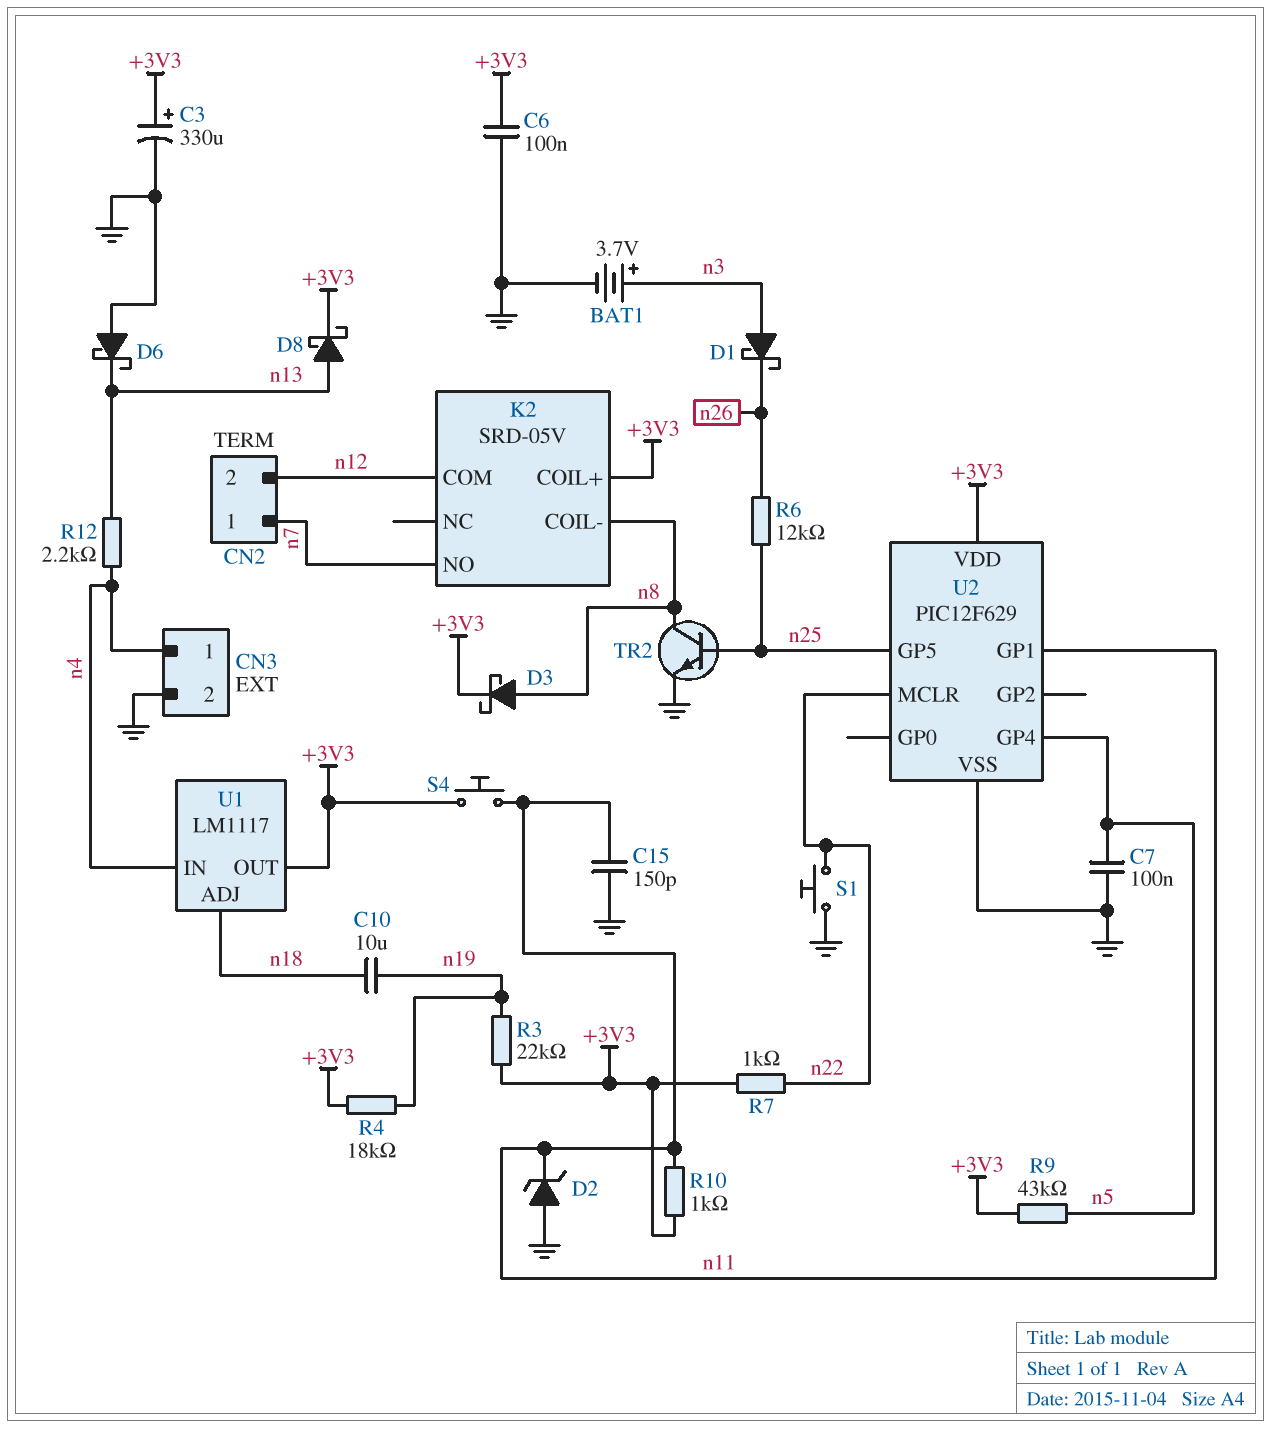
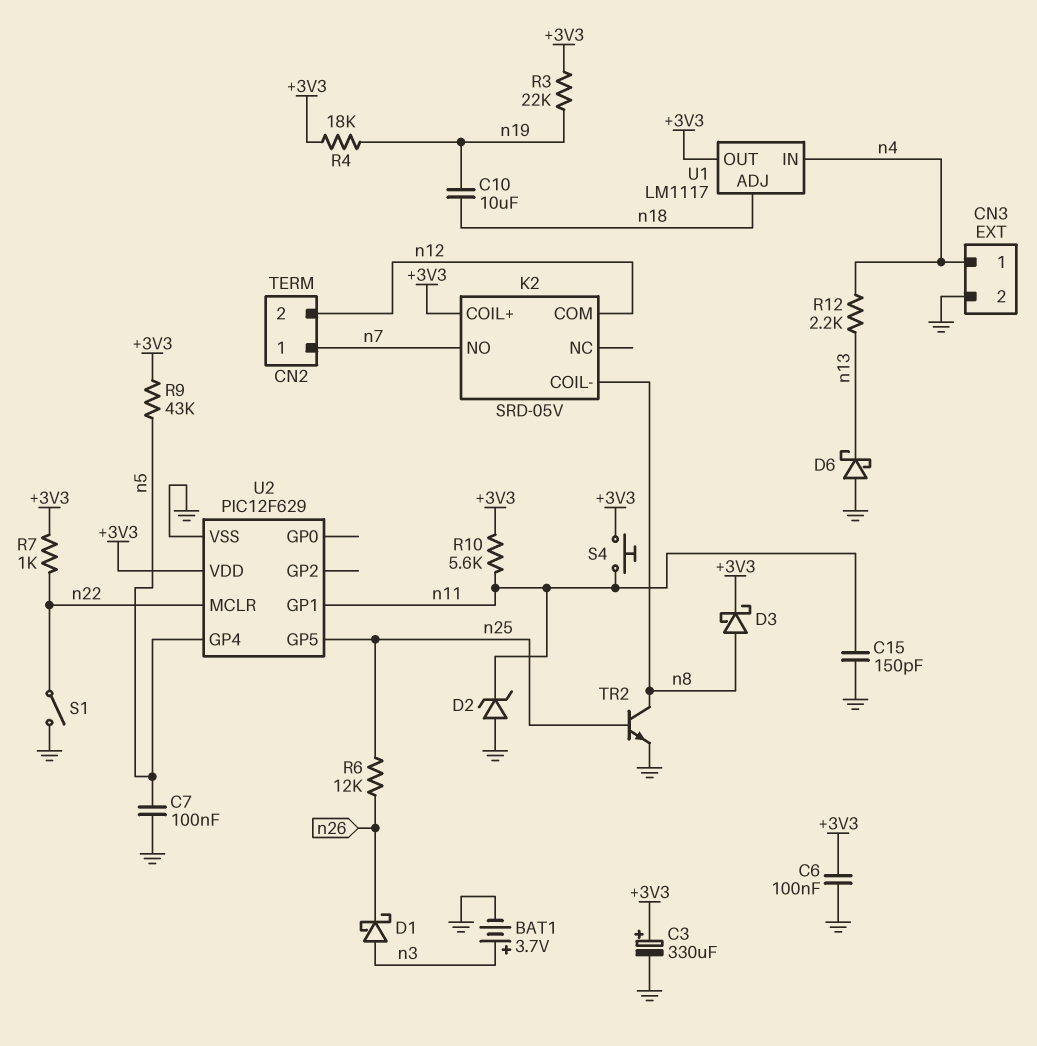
D8: schottky (A n13, K +3V3) -> none
R10: 1k (+3V3, n11) -> 5.6k (+3V3, n11)
S1: button (GND, n22) -> switch (GND, n22)

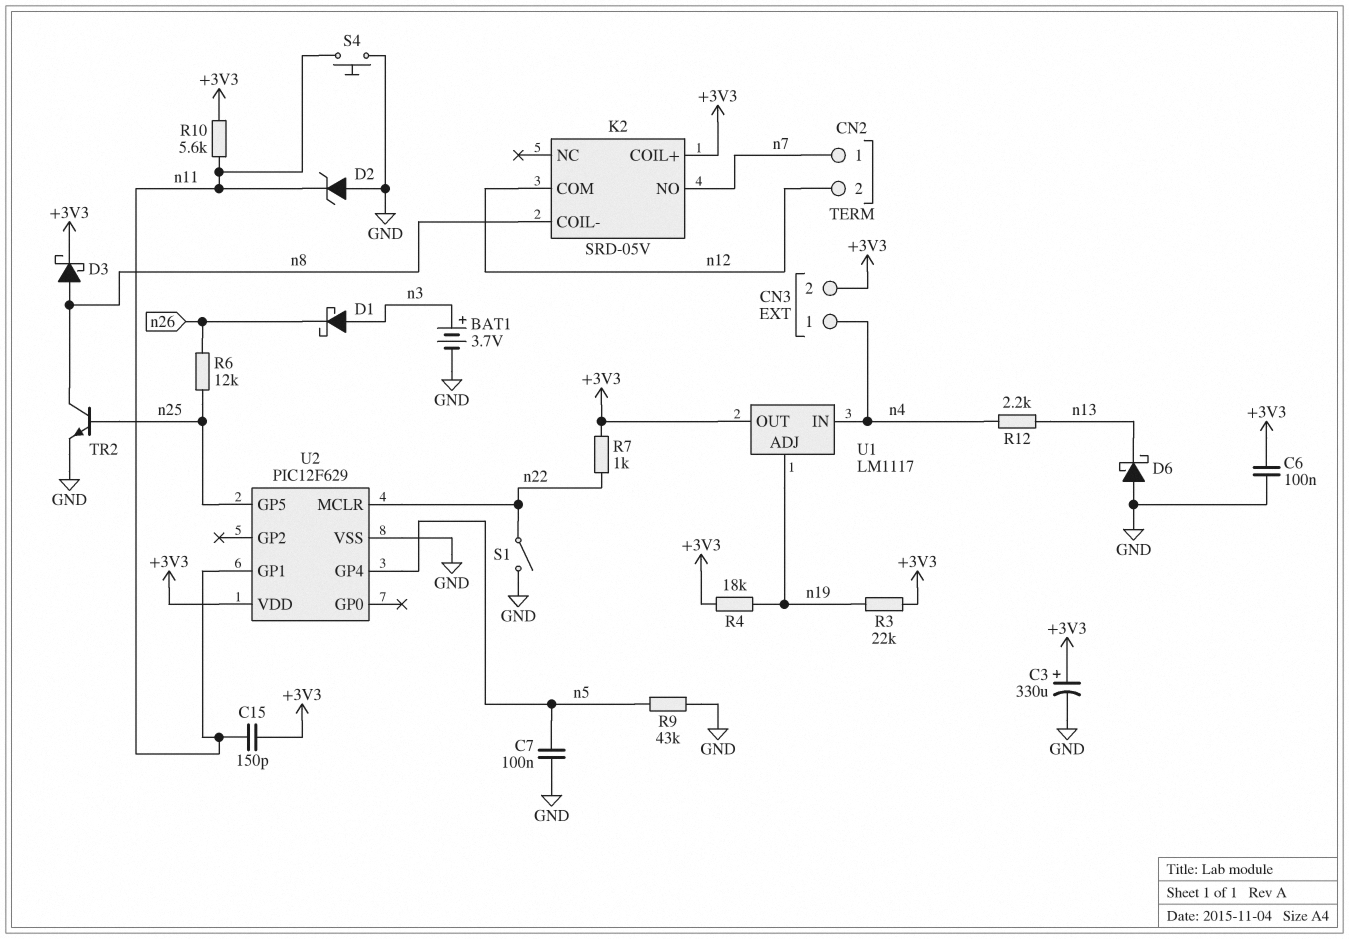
C10: 10uF (n18, n19) -> none
C15: 150pF (GND, n11) -> 150pF (+3V3, n11)
CN3 pin 2: GND -> +3V3
R9: 43k (+3V3, n5) -> 43k (GND, n5)
S4: button (+3V3, n11) -> button (GND, n11)
U1 pin ADJ: n18 -> n19

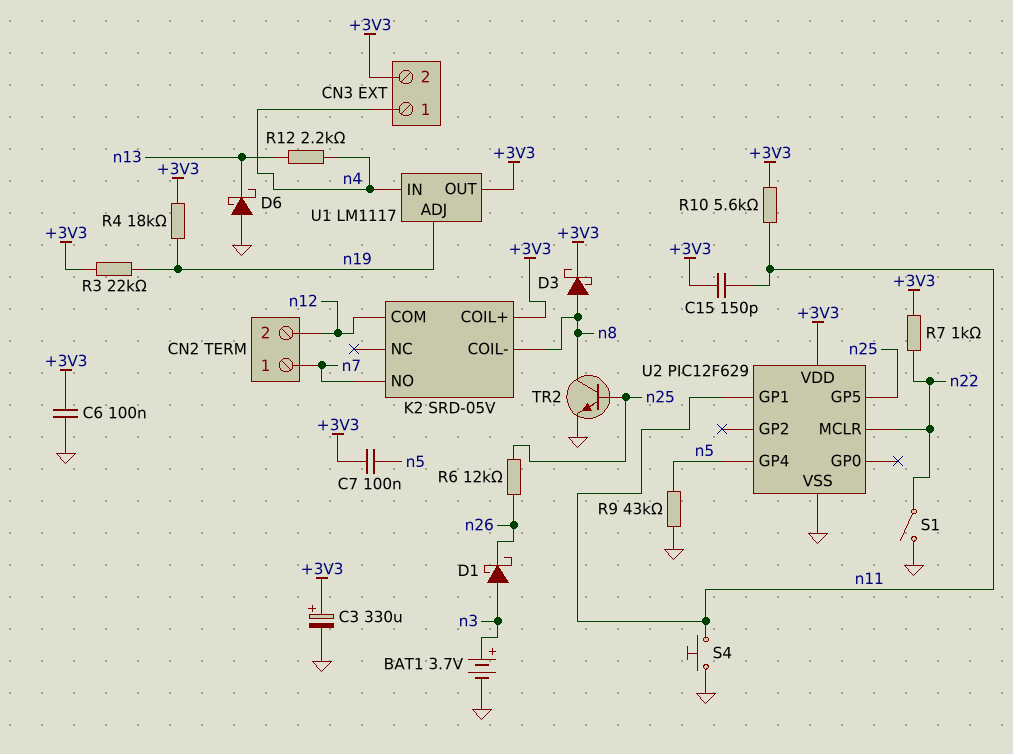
C7: 100nF (GND, n5) -> 100nF (+3V3, n5)
D2: zener (A GND, K n11) -> none

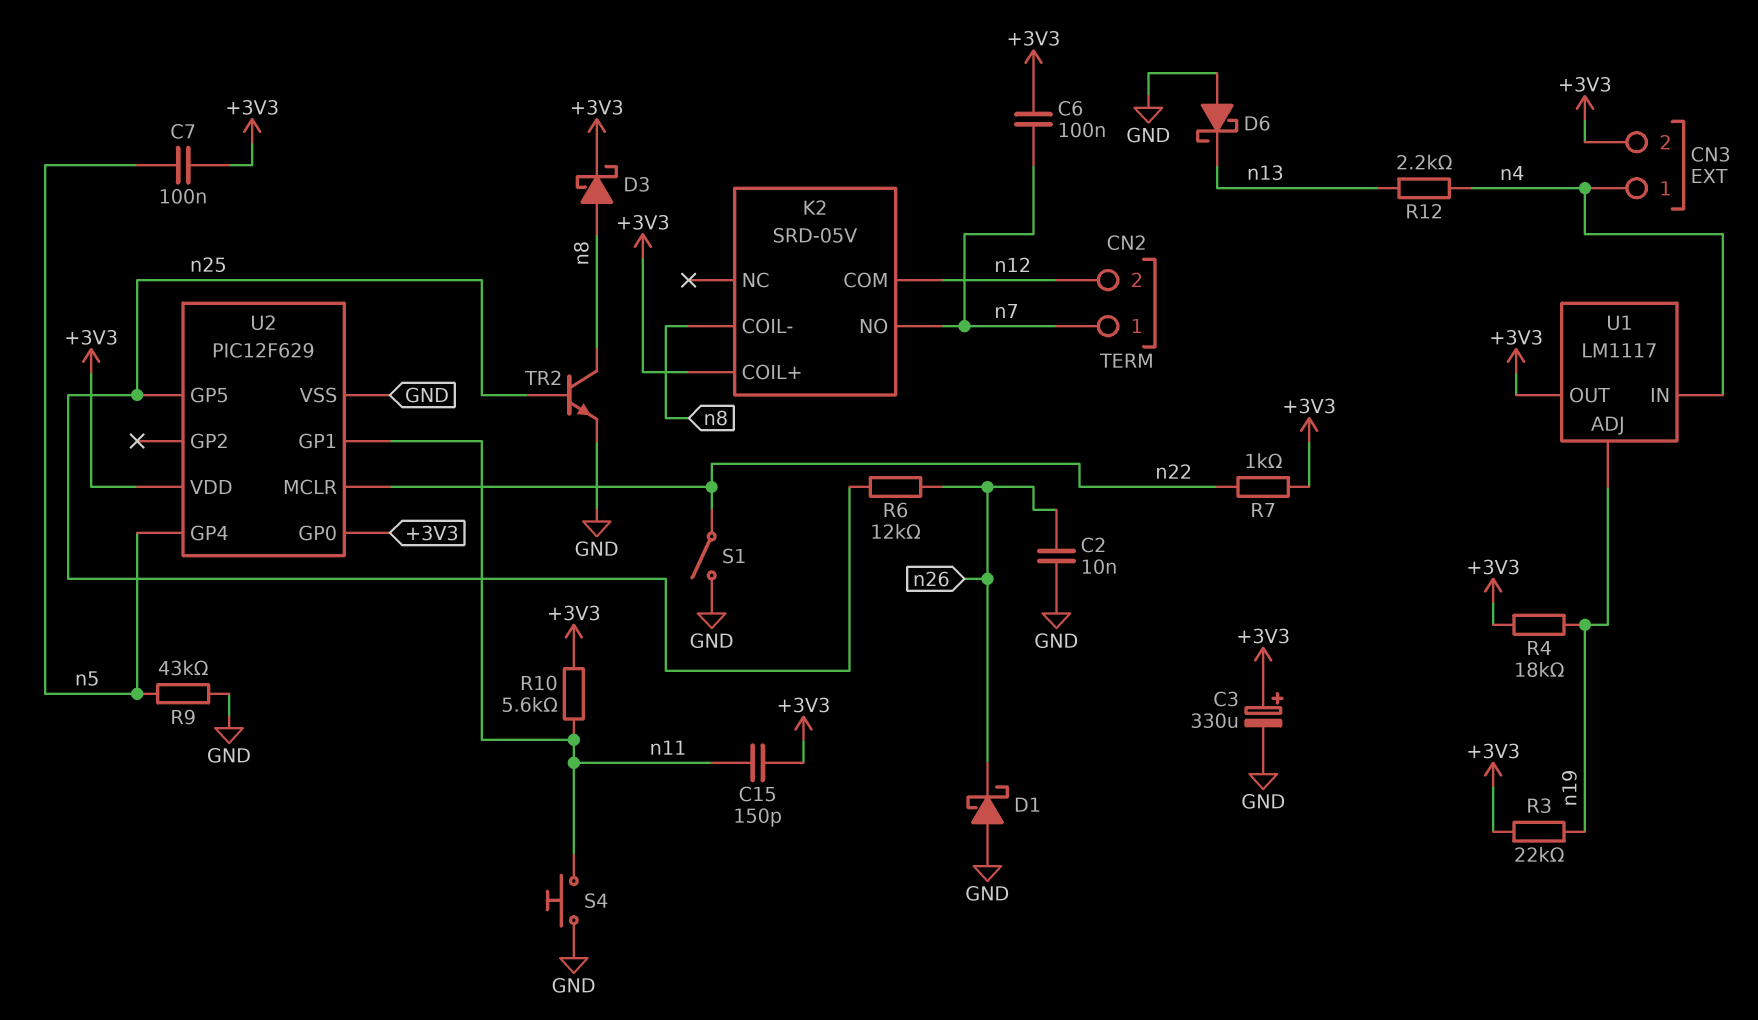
BAT1: 3.7V (plus n3, minus GND) -> none
C2: none -> 10nF (GND, n26)
C6: 100nF (+3V3, GND) -> 100nF (+3V3, n7)
D1: schottky (A n3, K n26) -> schottky (A GND, K n26)
U2 pin GP0: none -> +3V3

